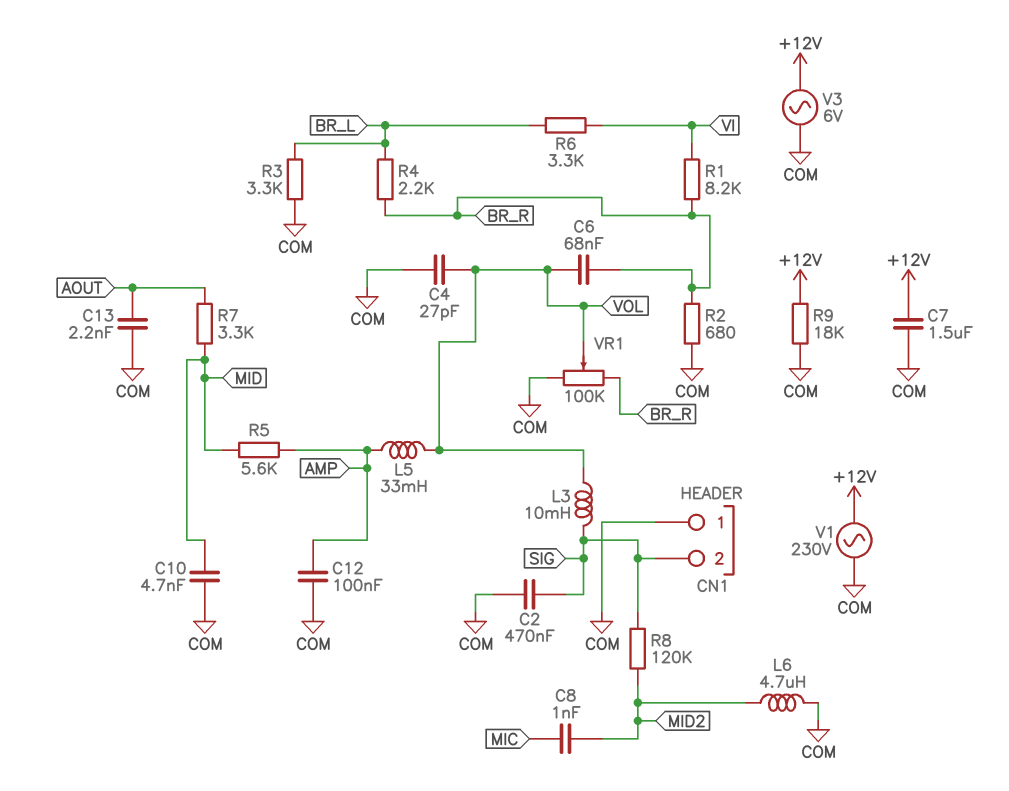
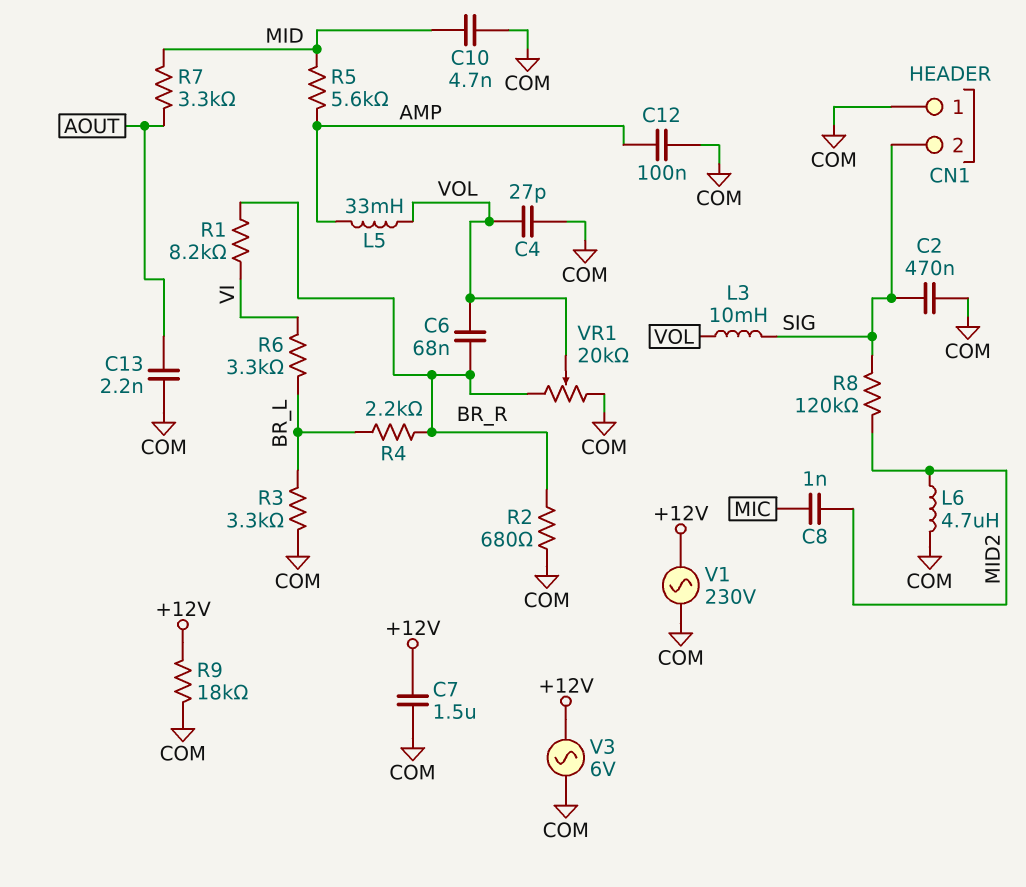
VR1: 100k (BR_R, COM, wiper VOL) -> 20k (BR_R, COM, wiper VOL)

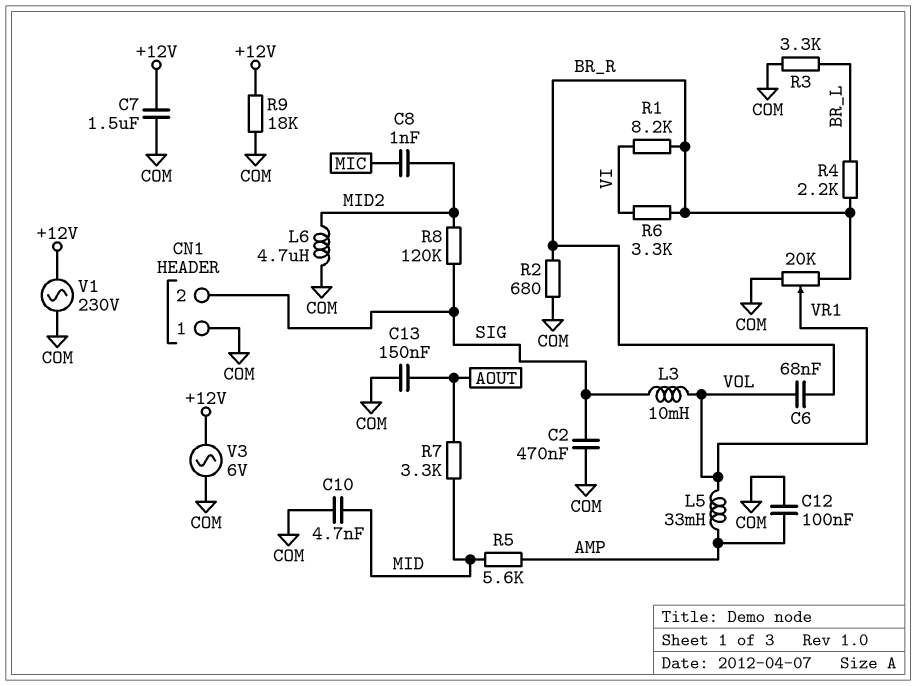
C4: 27pF (COM, VOL) -> none
C13: 2.2nF (AOUT, COM) -> 150nF (AOUT, COM)
R6: 3.3k (BR_L, VI) -> 3.3k (BR_R, VI)

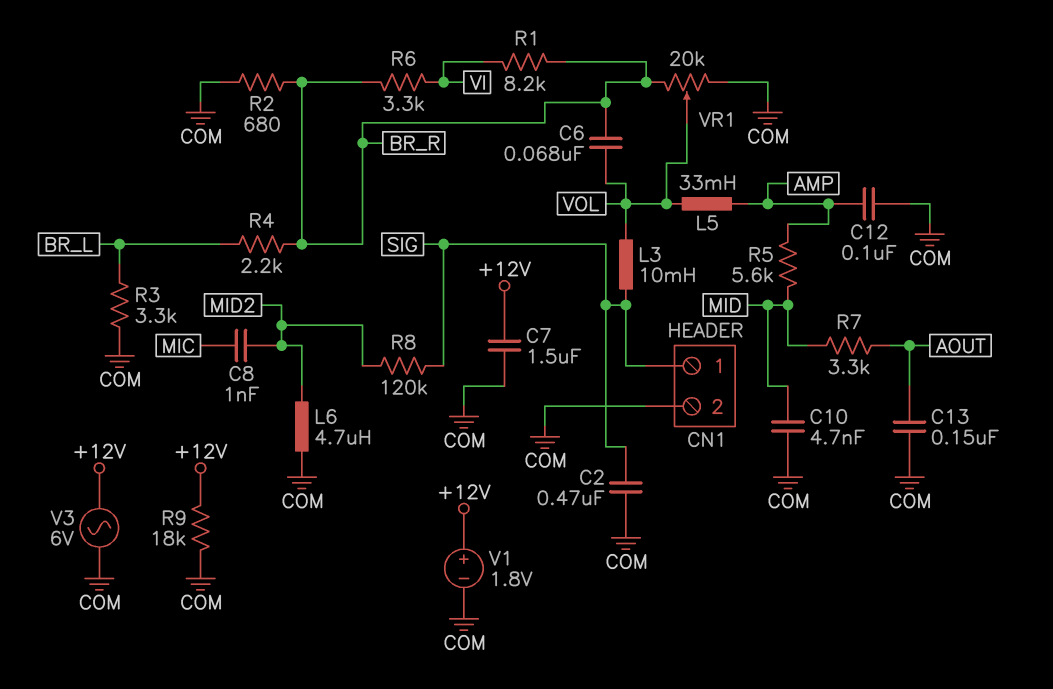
CN1 pin 1: COM -> SIG
CN1 pin 2: SIG -> COM
V1: AC 230V (+12V, COM) -> 1.8V (plus +12V, minus COM)

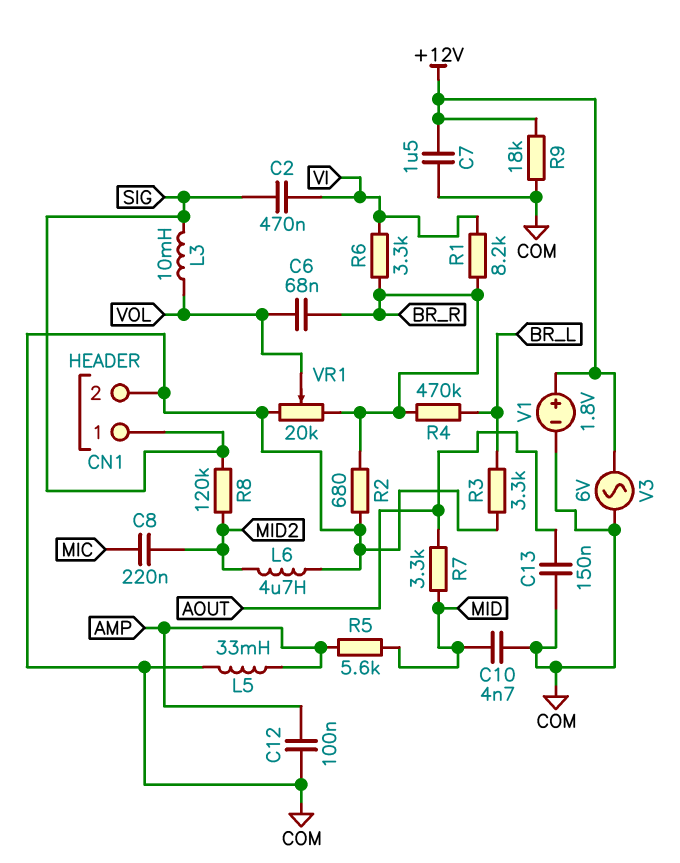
C2: 470nF (COM, SIG) -> 470nF (SIG, VI)
C8: 1nF (MIC, MID2) -> 220nF (MIC, MID2)
L5: 33mH (AMP, VOL) -> 33mH (AMP, COM)
R4: 2.2k (BR_L, BR_R) -> 470k (BR_L, BR_R)

